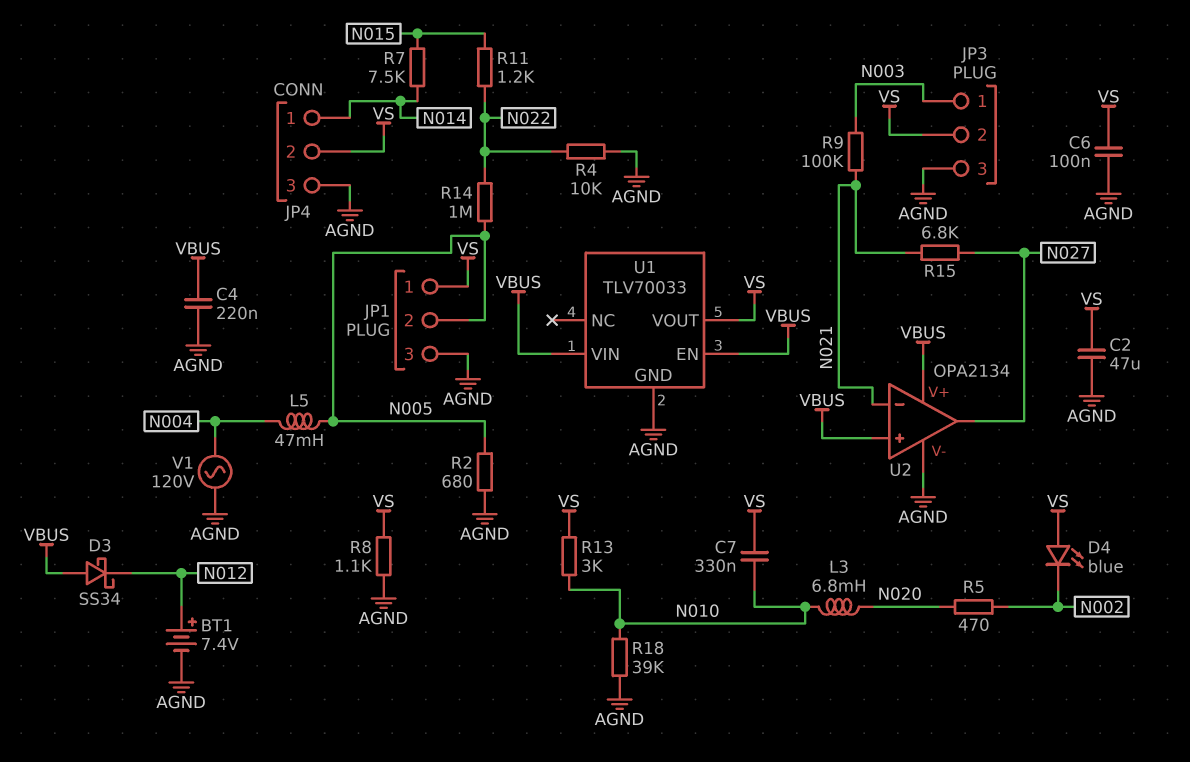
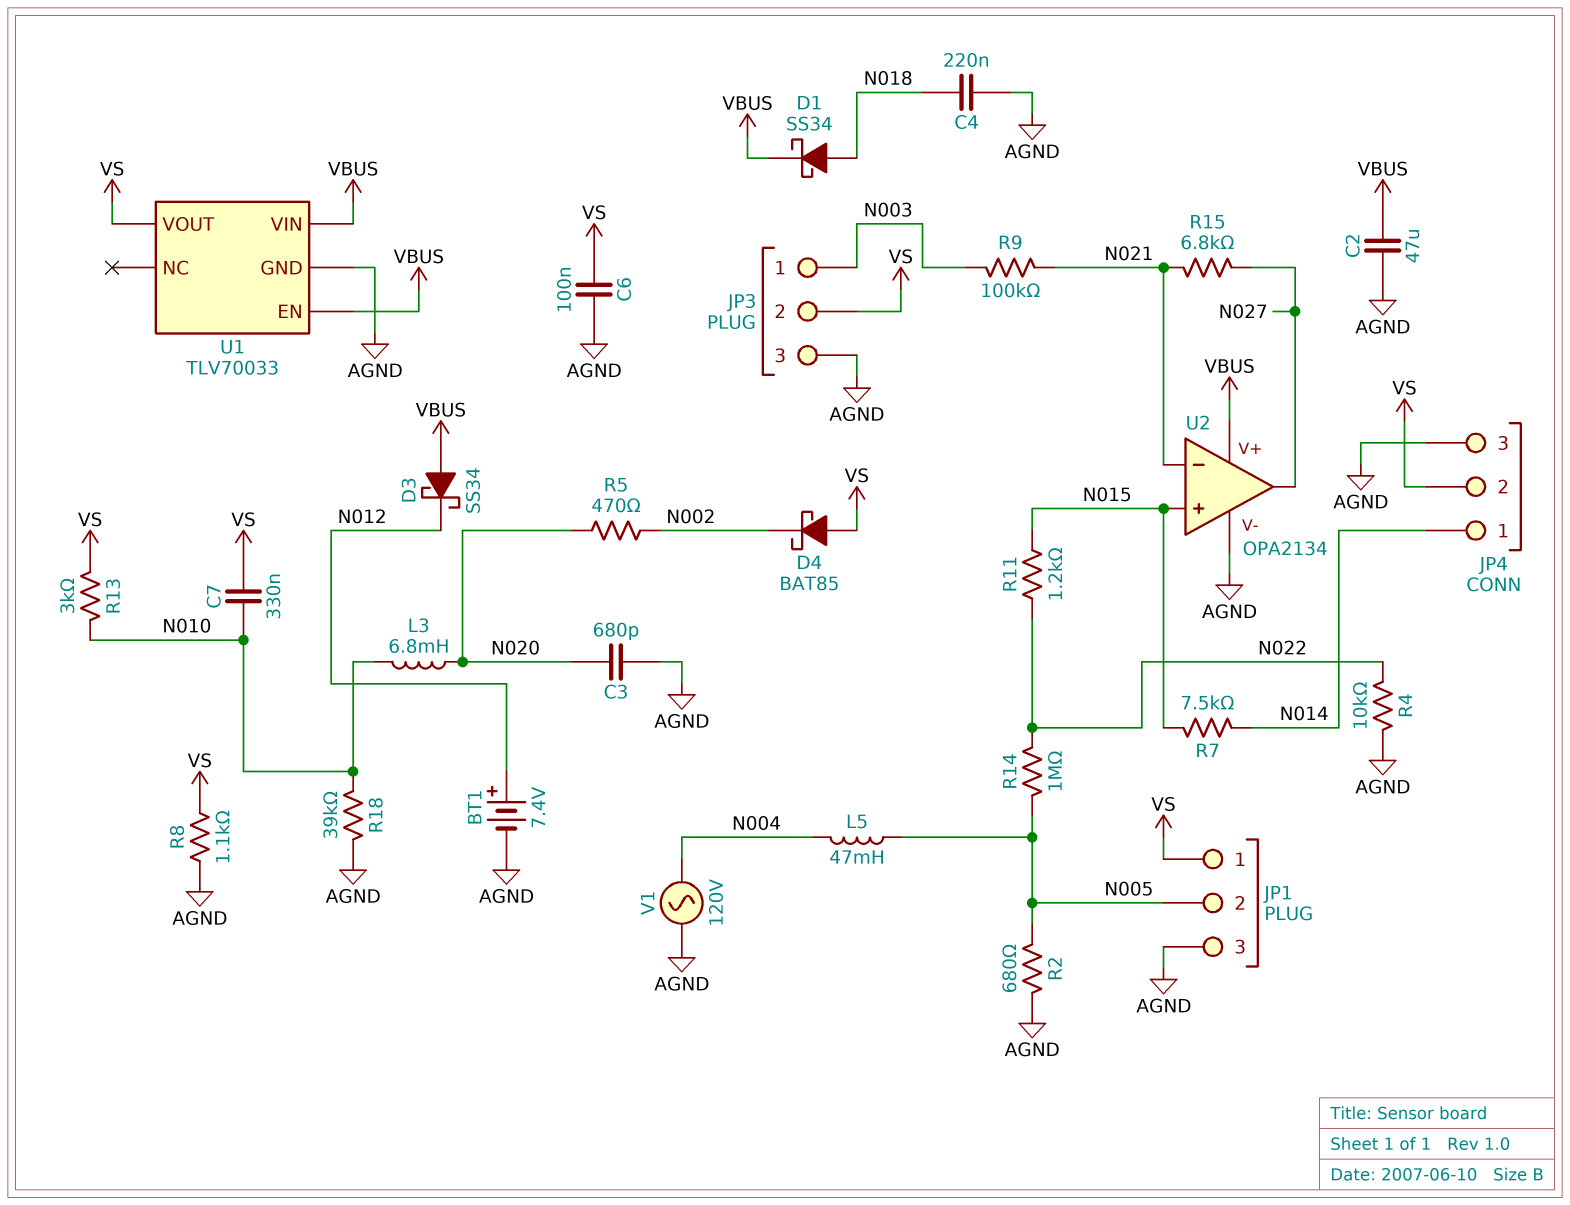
C2: 47uF (AGND, VS) -> 47uF (AGND, VBUS)
C3: none -> 680pF (AGND, N020)
C4: 220nF (AGND, VBUS) -> 220nF (AGND, N018)
D1: none -> schottky SS34 (A N018, K VBUS)
D4: LED blue (A VS, K N002) -> schottky BAT85 (A VS, K N002)
U2 pin in+: VBUS -> N015

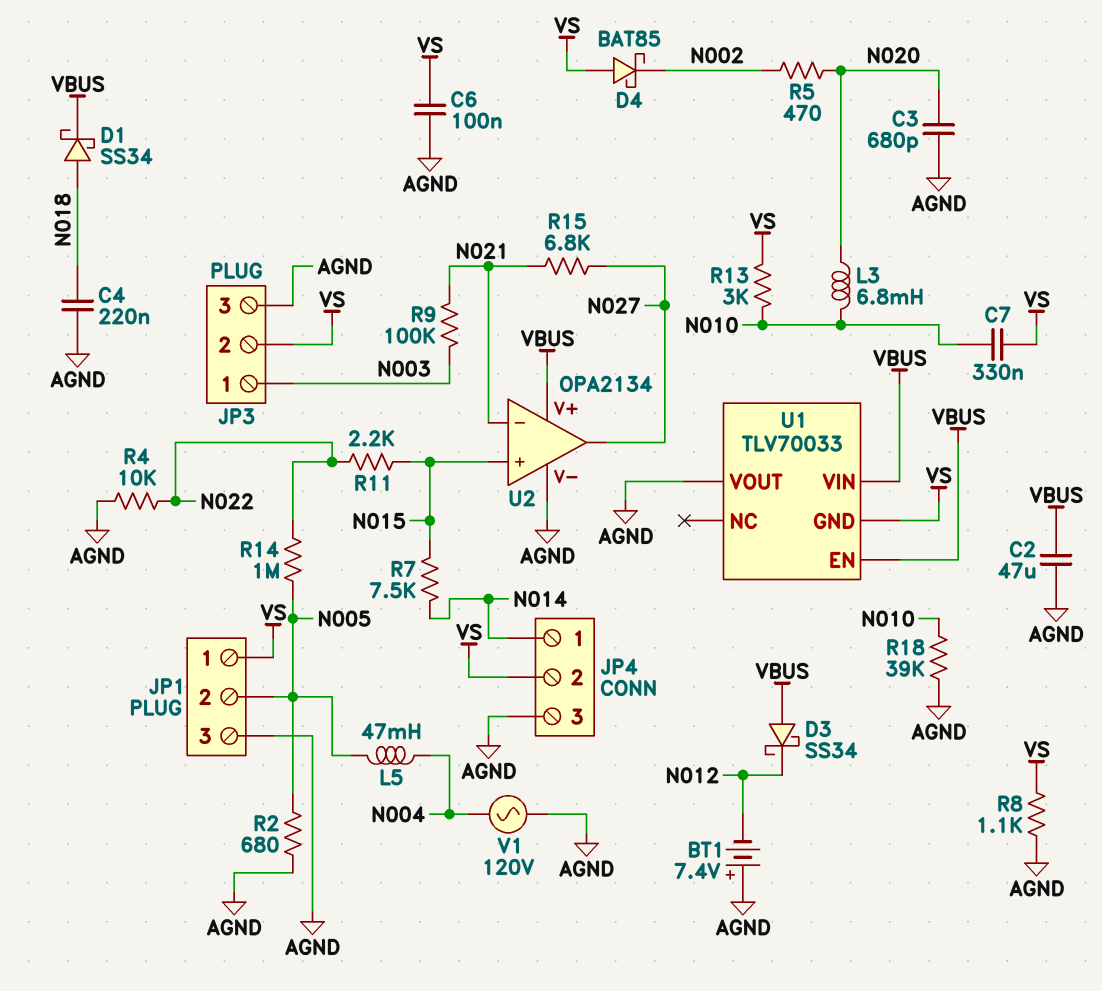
BT1: 7.4V (plus N012, minus AGND) -> 7.4V (plus AGND, minus N012)
R11: 1.2k (N015, N022) -> 2.2k (N015, N022)
U1 pin GND: AGND -> VS
U1 pin VOUT: VS -> AGND

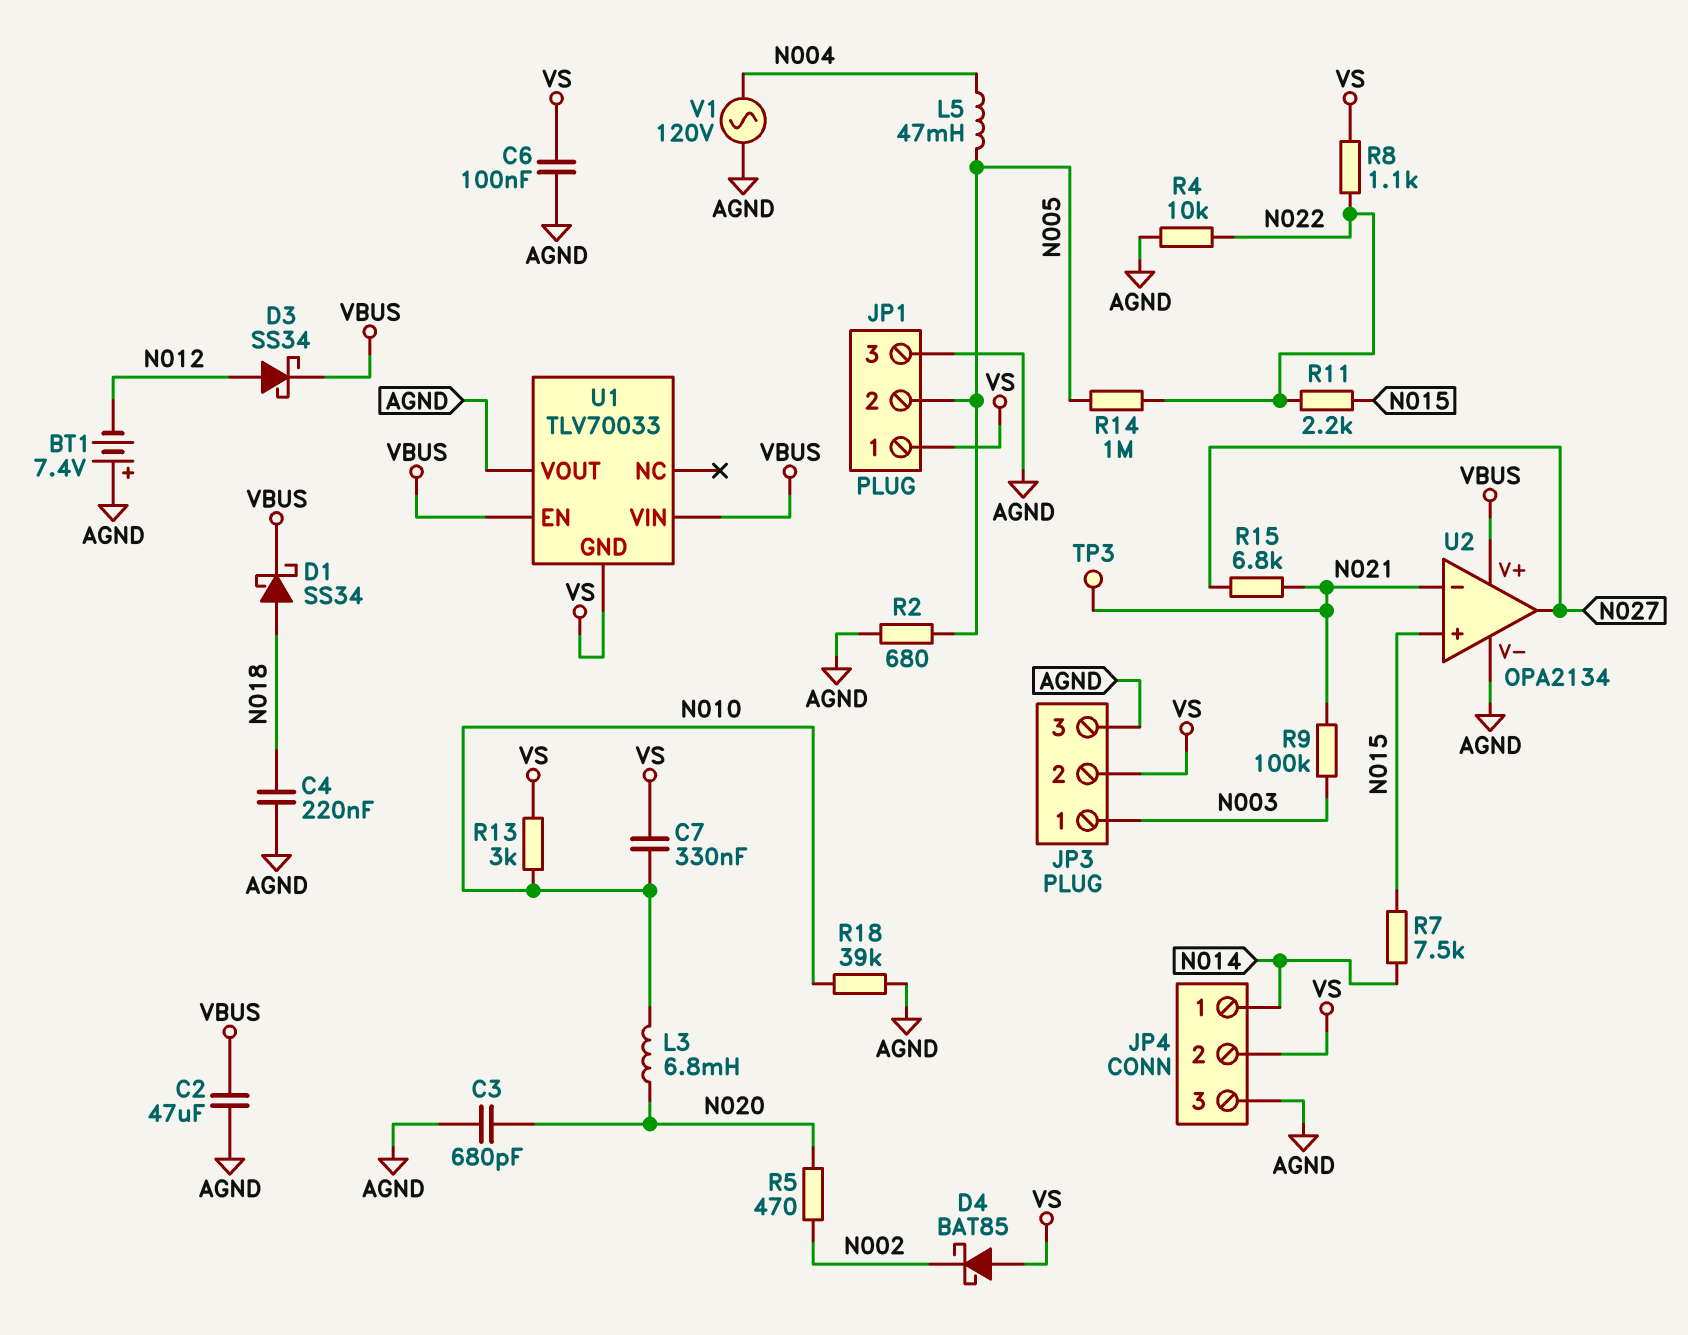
D3: schottky SS34 (A VBUS, K N012) -> schottky SS34 (A N012, K VBUS)
R8: 1.1k (AGND, VS) -> 1.1k (N022, VS)
TP3: none -> test point (N021)

